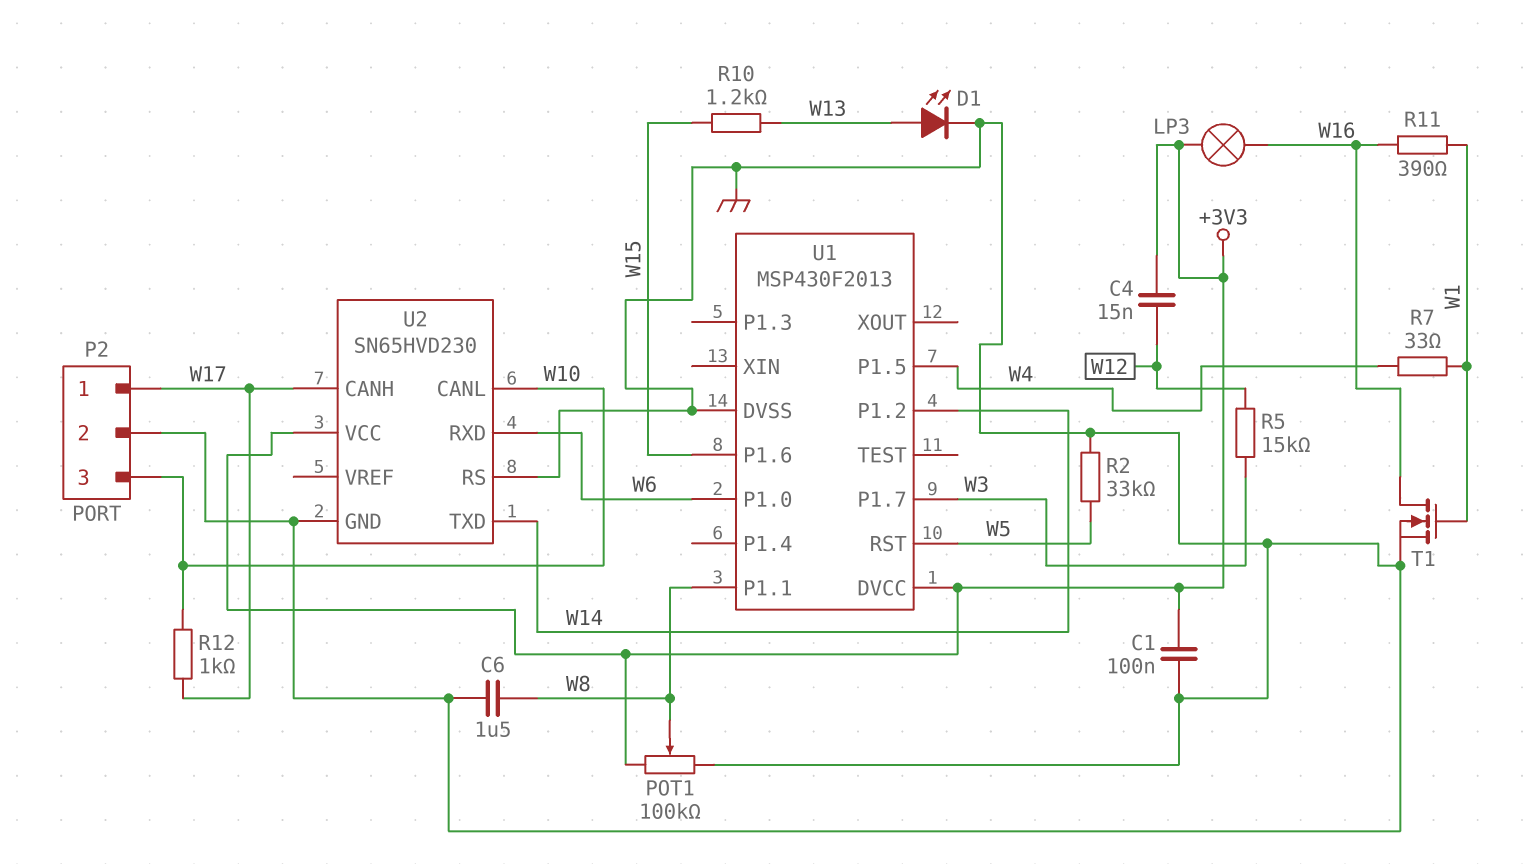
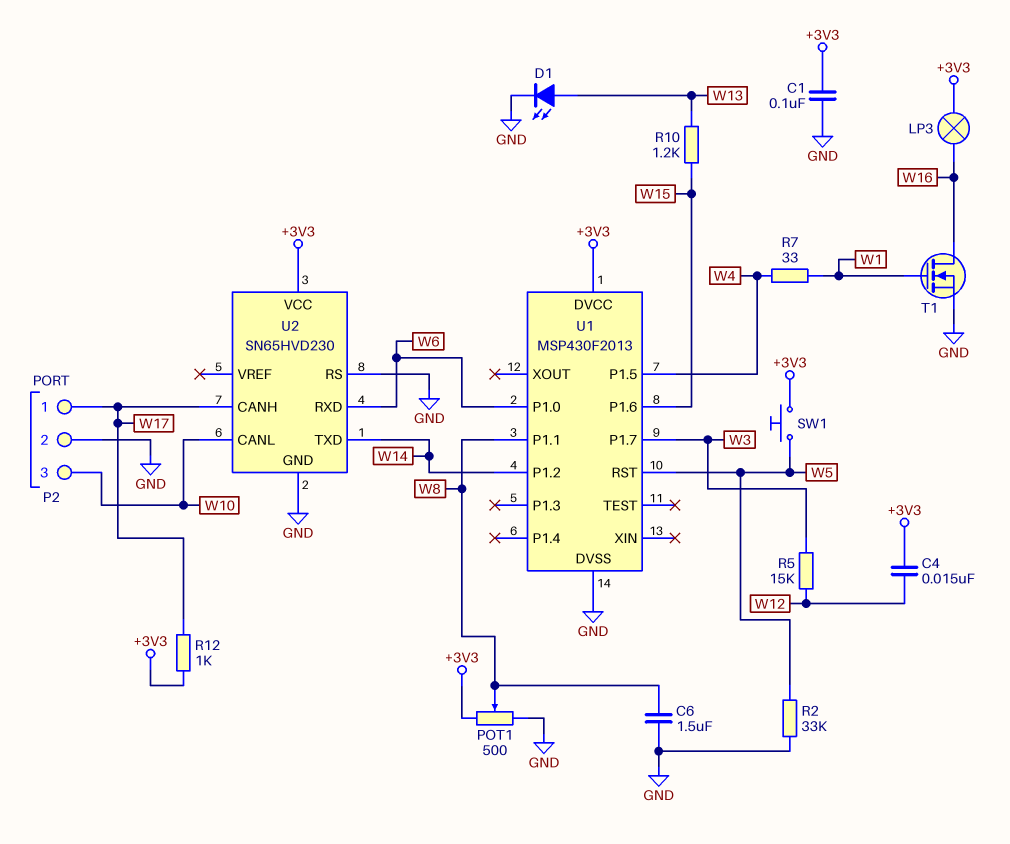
POT1: 100k (+3V3, GND, wiper W8) -> 500 (+3V3, GND, wiper W8)
R11: 390 (W1, W16) -> none
R12: 1k (W10, W17) -> 1k (+3V3, W17)
SW1: none -> button (+3V3, W5)

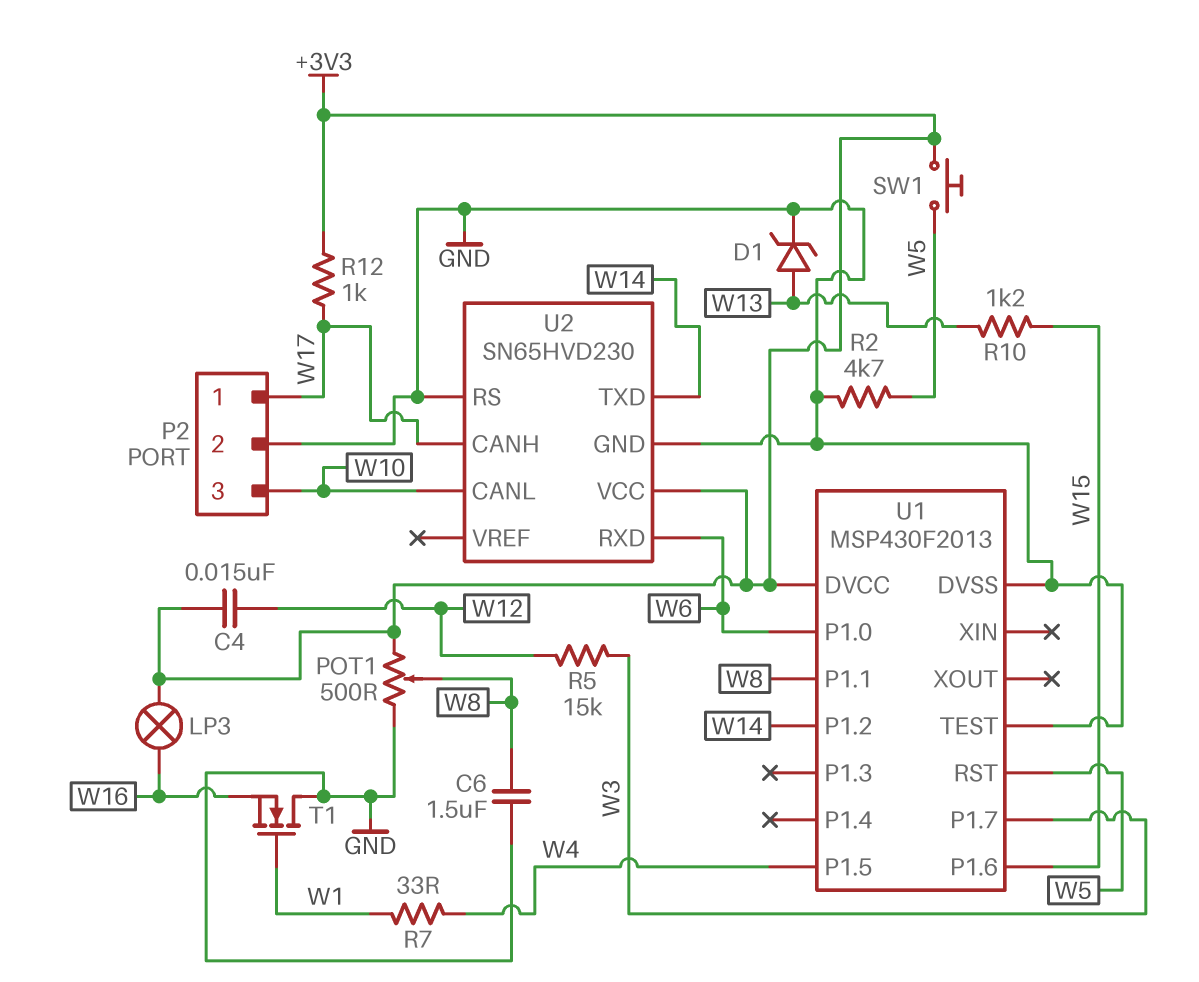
C1: 100nF (+3V3, GND) -> none
D1: LED (A W13, K GND) -> zener (A W13, K GND)
R2: 33k (GND, W5) -> 4.7k (GND, W5)
T1: NMOS (G W1, D W16, S GND) -> NMOS (G W1, D GND, S W16)
U1 pin TEST: none -> GND

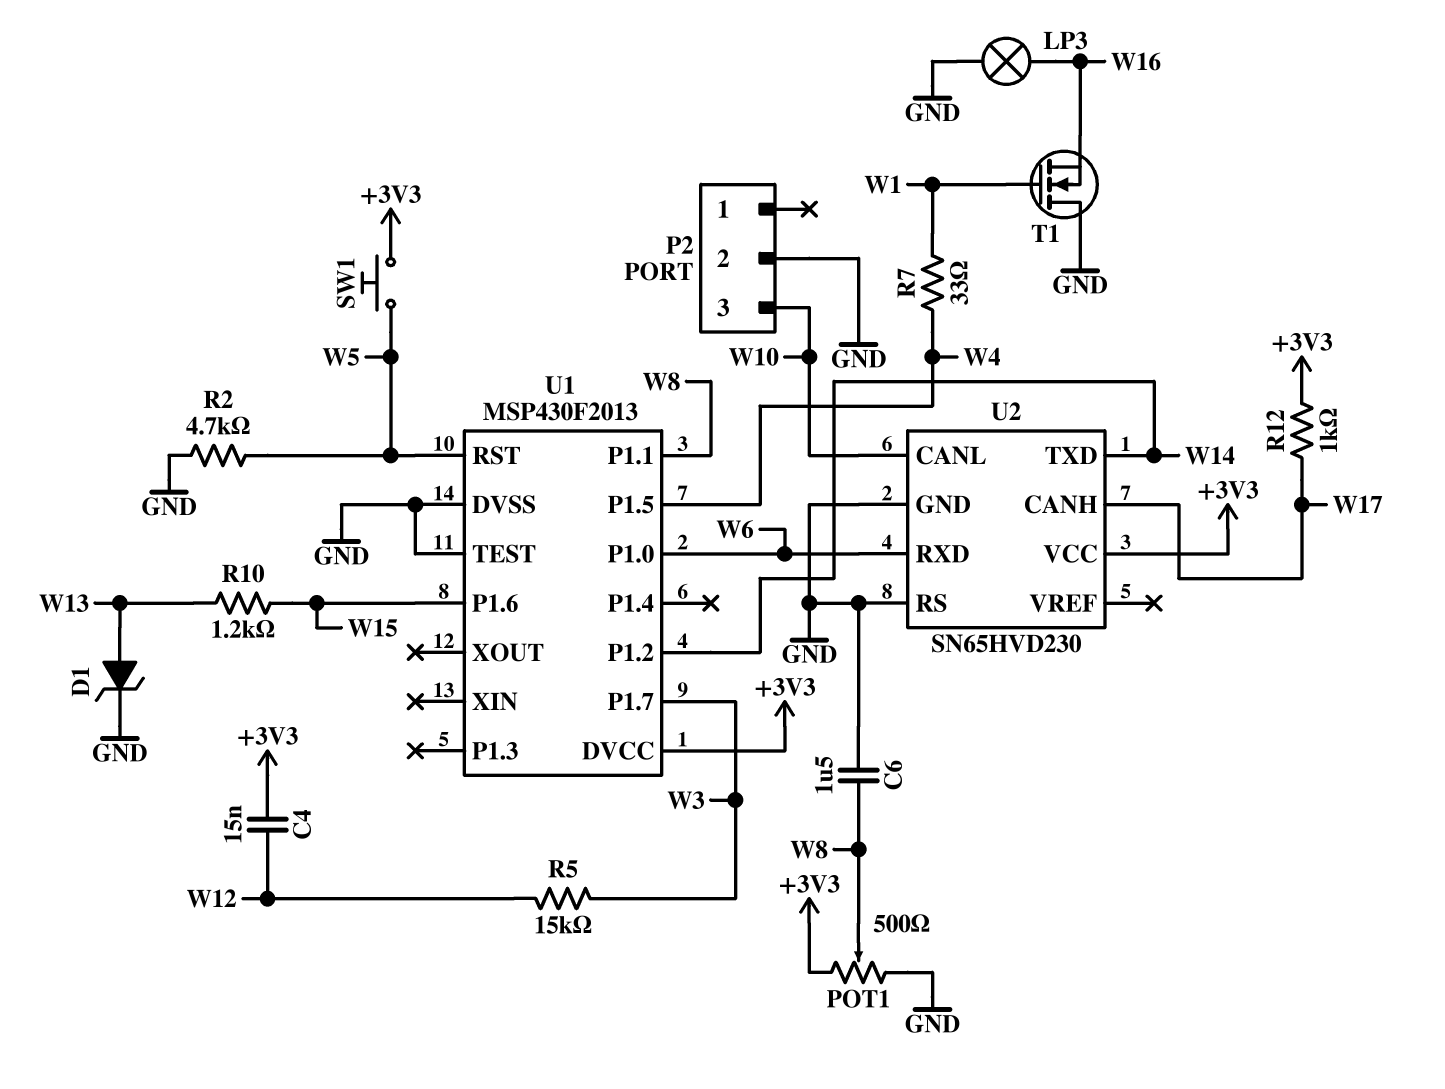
LP3: lamp (+3V3, W16) -> lamp (GND, W16)
P2 pin 1: W17 -> none

